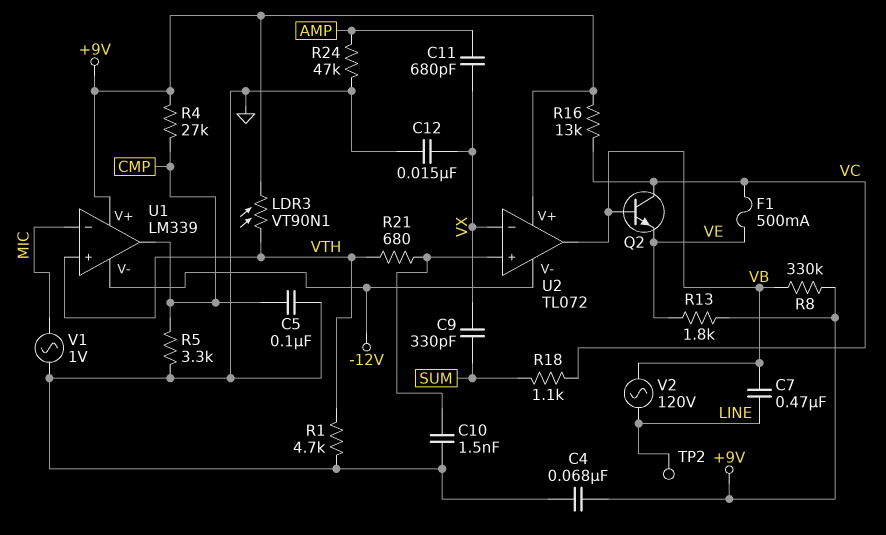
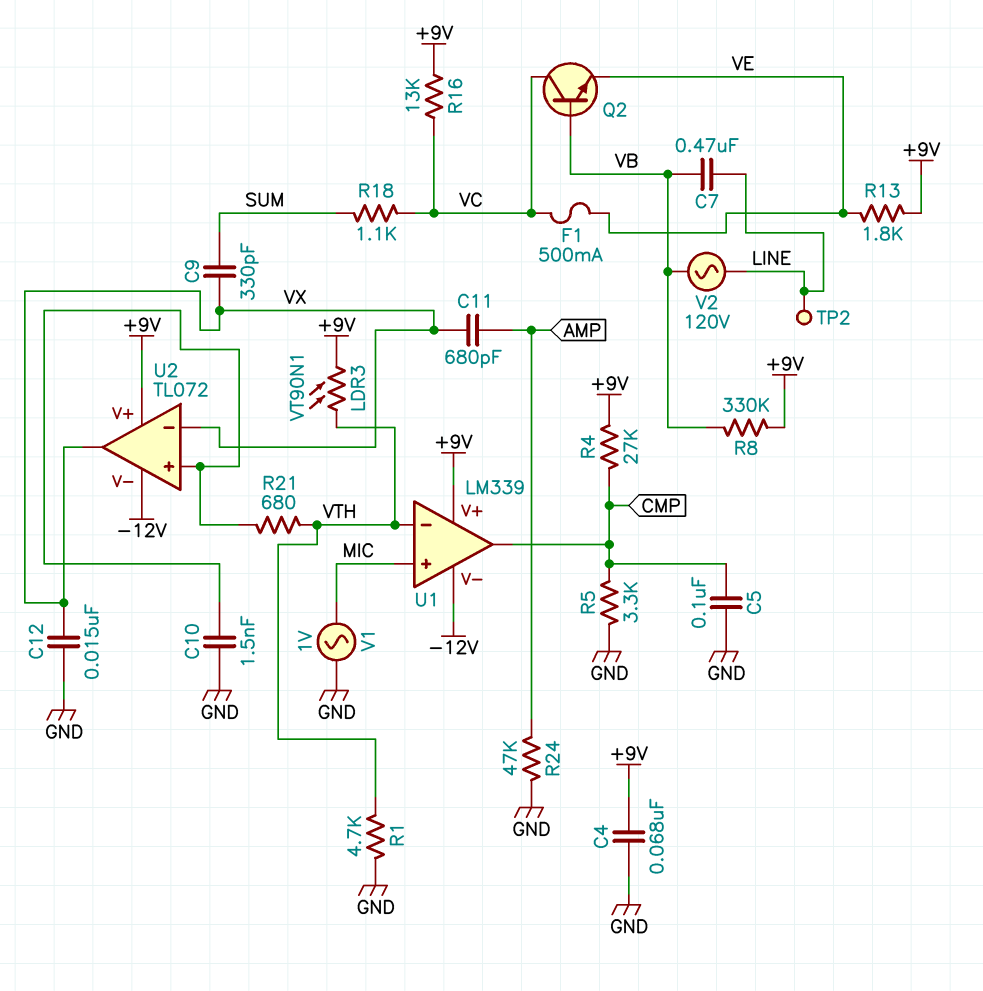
U1 pin in+: VTH -> MIC
U1 pin in-: MIC -> VTH
U2 pin out: VB -> VX

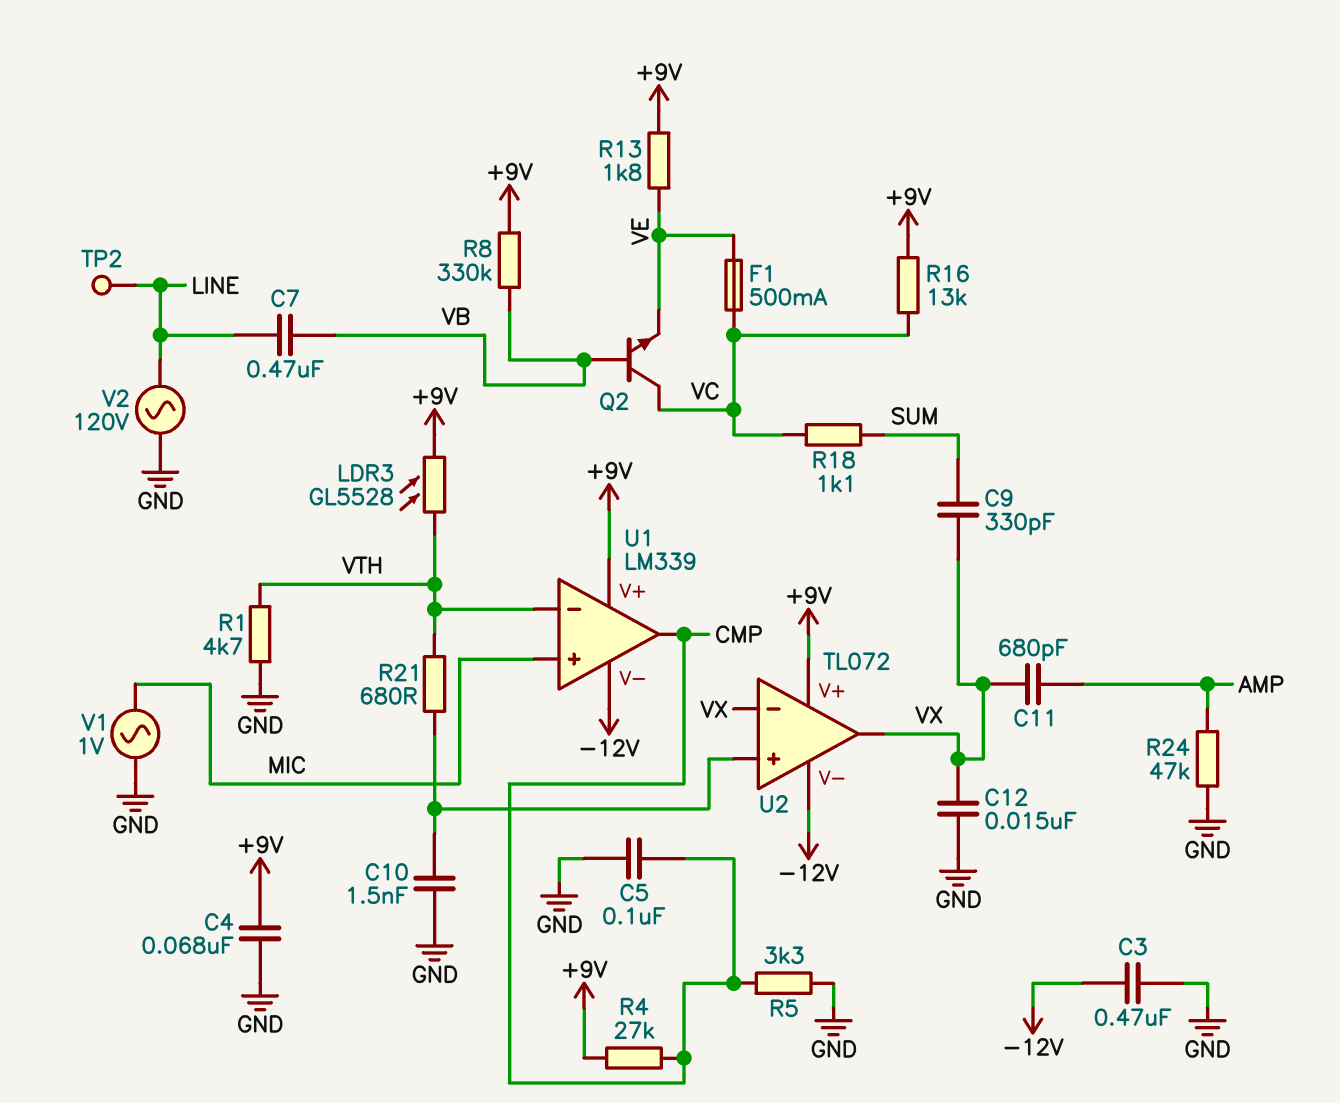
C3: none -> 470nF (-12V, GND)
LDR3: VT90N1 (+9V, VTH) -> GL5528 (+9V, VTH)
V2: AC 120V (LINE, VB) -> AC 120V (GND, LINE)

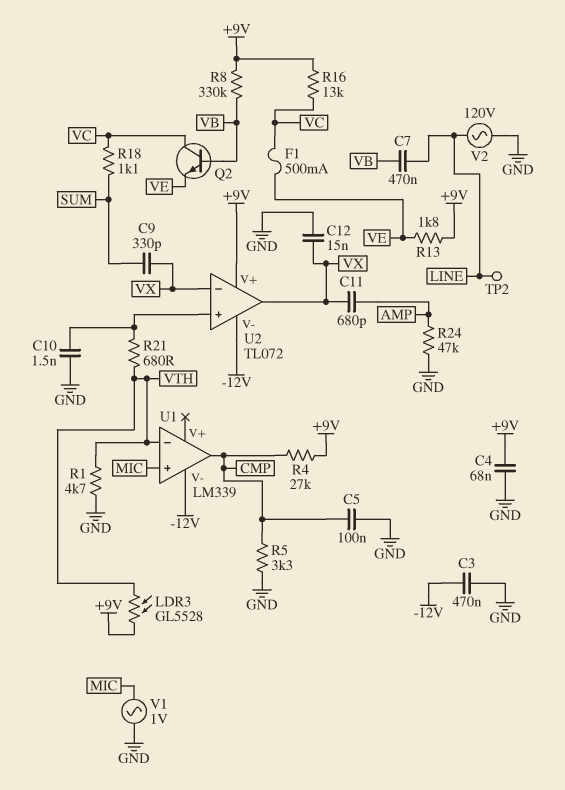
U1 pin V+: +9V -> none

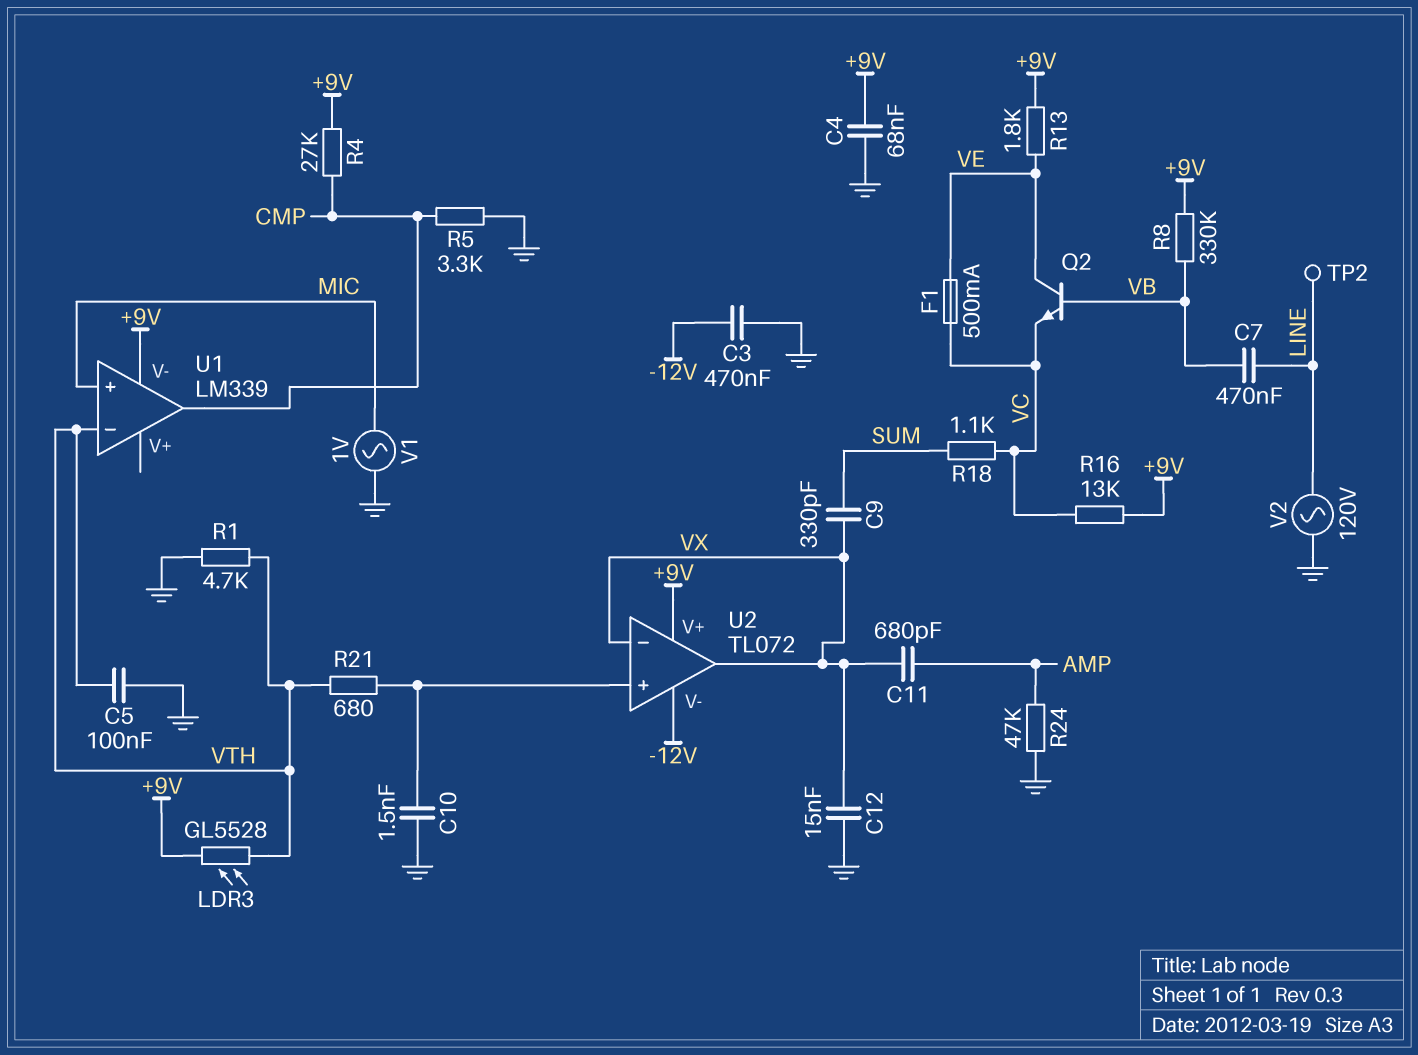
C5: 100nF (CMP, GND) -> 100nF (GND, VTH)
Q2: NPN (B VB, C VC, E VE) -> NPN (B VB, C VE, E VC)
U1 pin V-: -12V -> +9V

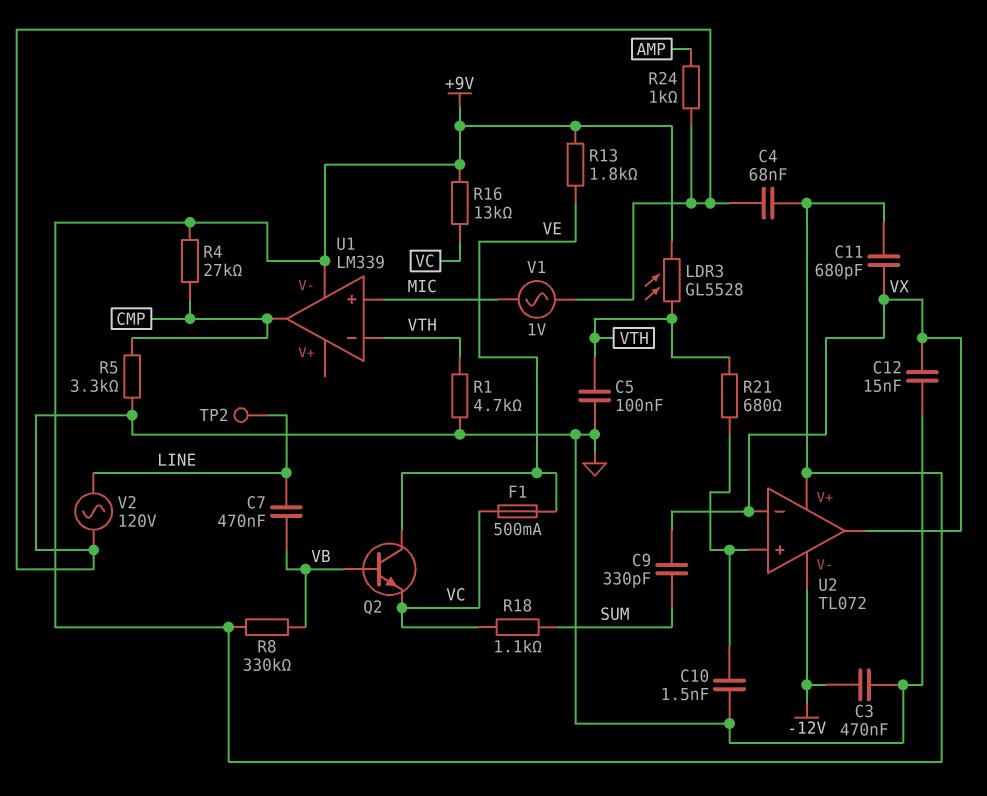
C11: 680pF (AMP, VX) -> 680pF (+9V, VX)
R24: 47k (AMP, GND) -> 1k (AMP, GND)

